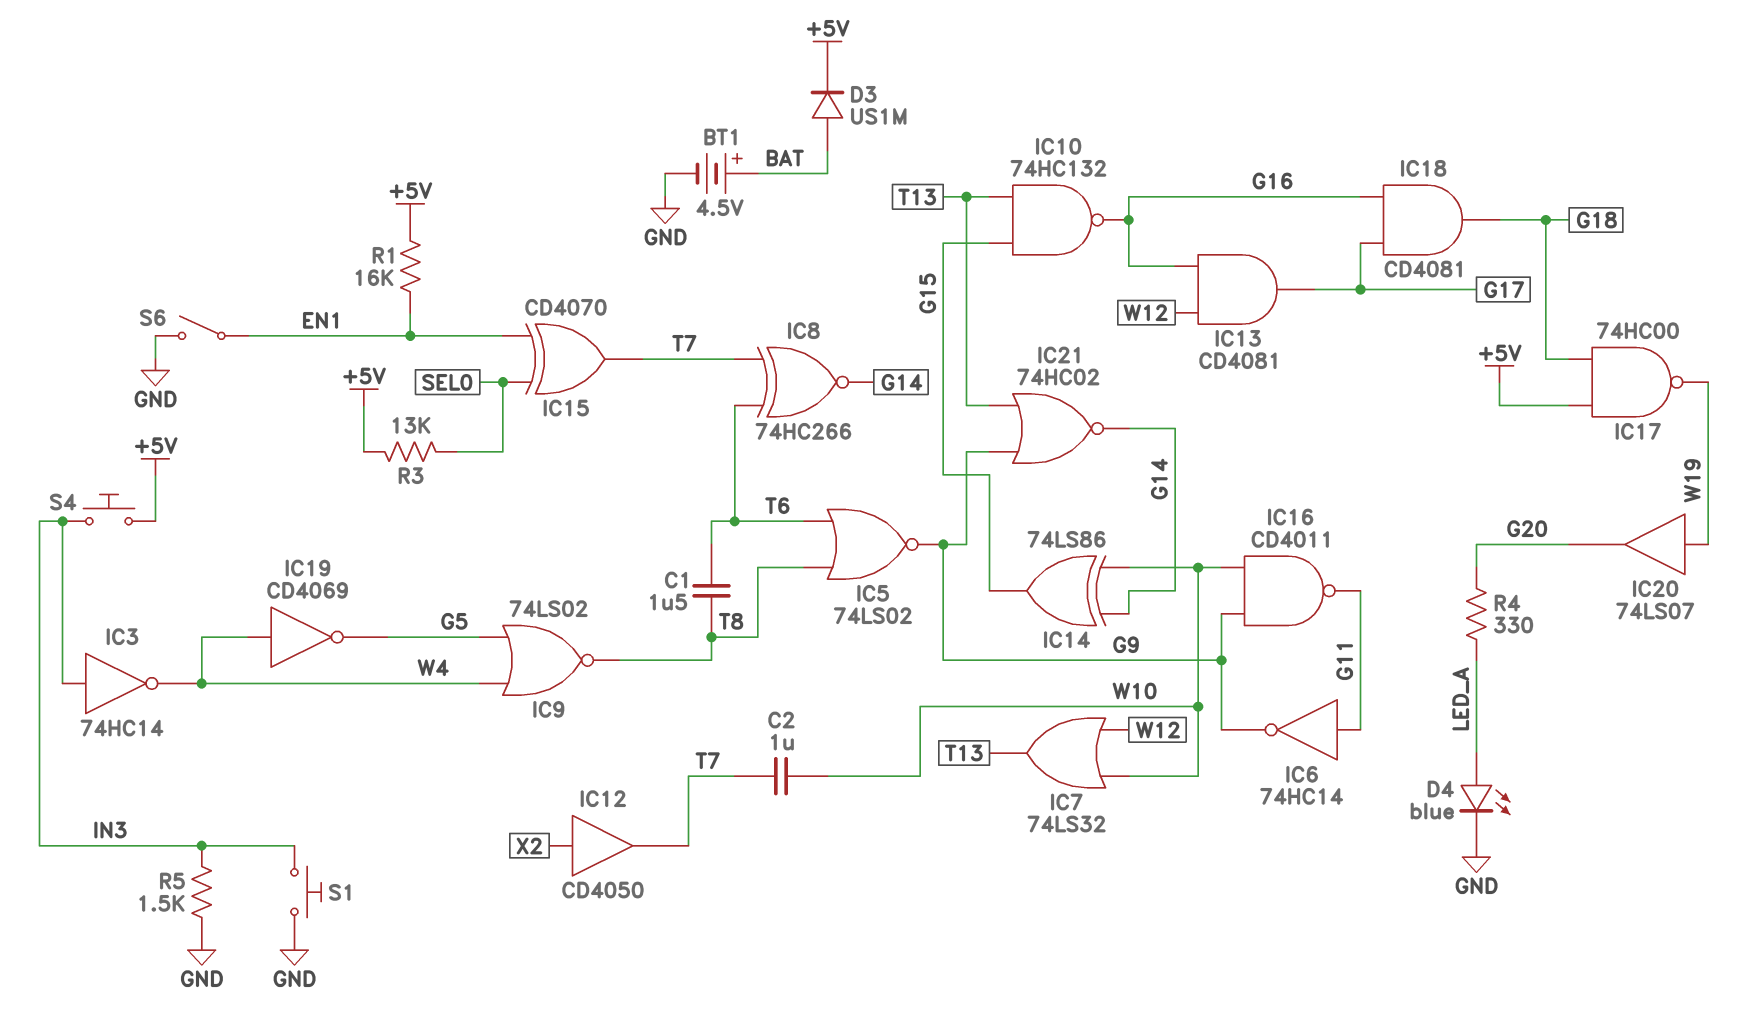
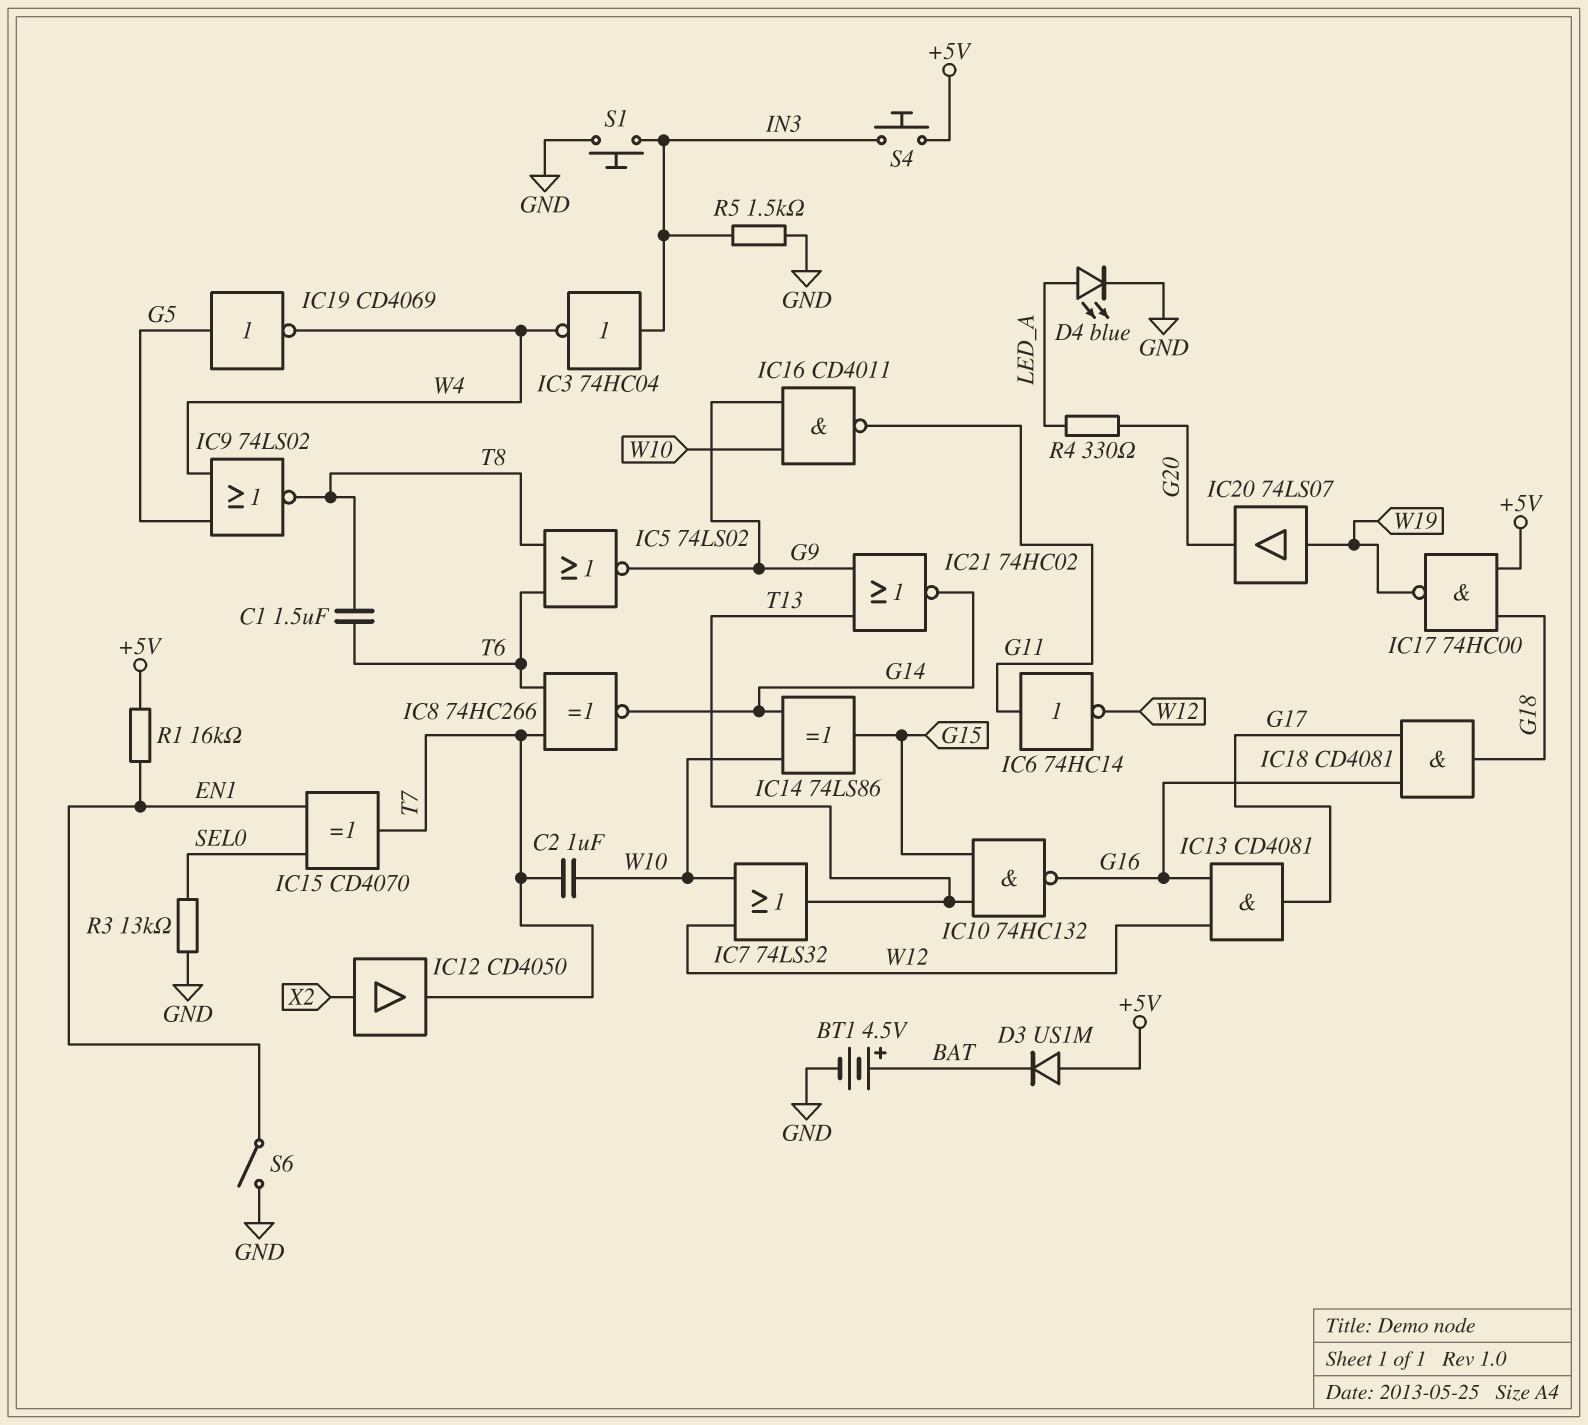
D3: diode US1M (A BAT, K +5V) -> diode US1M (A +5V, K BAT)
IC3: NOT 74HC14 (in IN3, out W4) -> NOT 74HC04 (in IN3, out W4)
IC6: NOT 74HC14 (in G11, out G9) -> NOT 74HC14 (in G11, out W12)
IC19: NOT CD4069 (in W4, out G5) -> NOT CD4069 (in G5, out W4)
R3: 13k (+5V, SEL0) -> 13k (GND, SEL0)

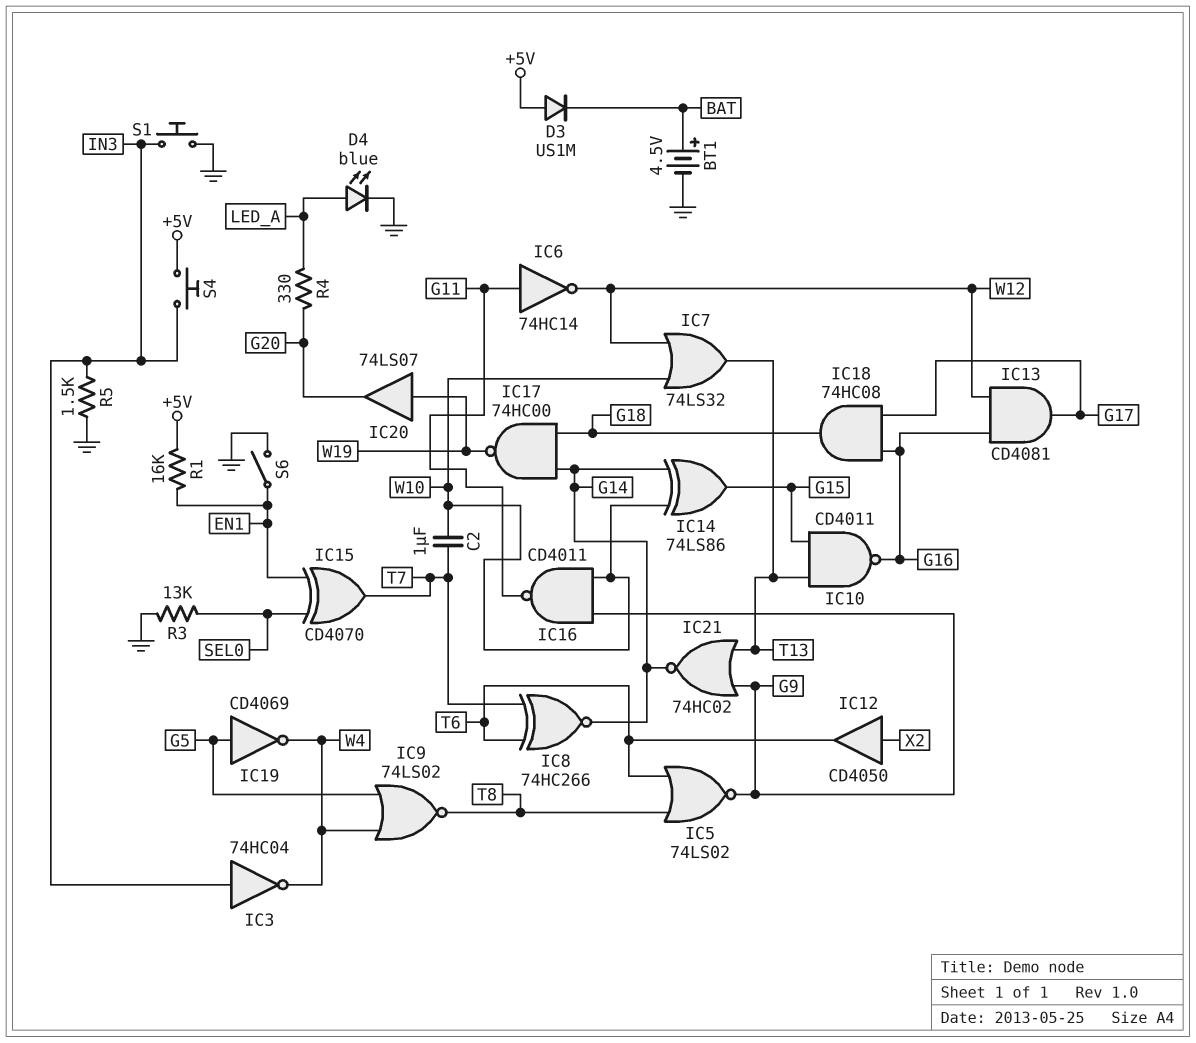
C1: 1.5uF (T6, T8) -> none
IC10: NAND 74HC132 (in G15, in T13, out G16) -> NAND CD4011 (in G15, in T13, out G16)
IC12: buffer CD4050 (in X2, out T7) -> buffer CD4050 (in X2, out T6)
IC17: NAND 74HC00 (in +5V, in G18, out W19) -> NAND 74HC00 (in G14, in G18, out W19)
IC18: AND CD4081 (in G16, in G17, out G18) -> AND 74HC08 (in G16, in G17, out G18)

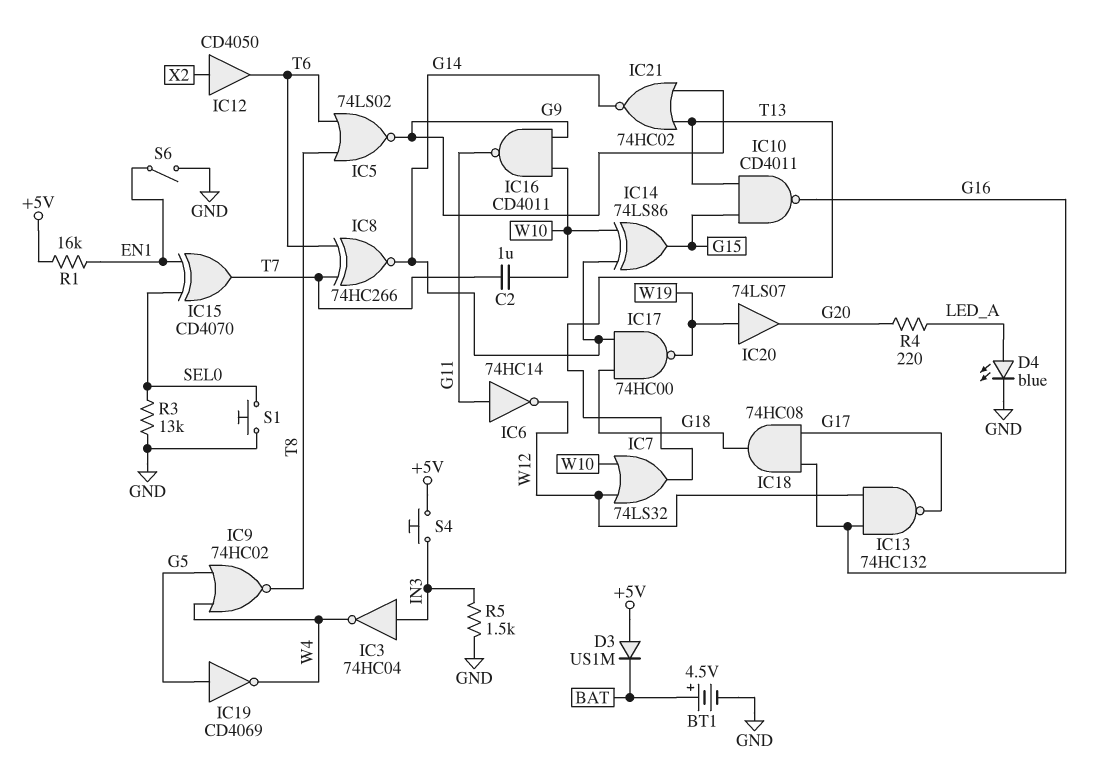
IC9: NOR 74LS02 (in G5, in W4, out T8) -> NOR 74HC02 (in G5, in W4, out T8)
IC13: AND CD4081 (in G16, in W12, out G17) -> NAND 74HC132 (in G16, in W12, out G17)
R4: 330 (G20, LED_A) -> 220 (G20, LED_A)
S1: button (GND, IN3) -> button (GND, SEL0)

